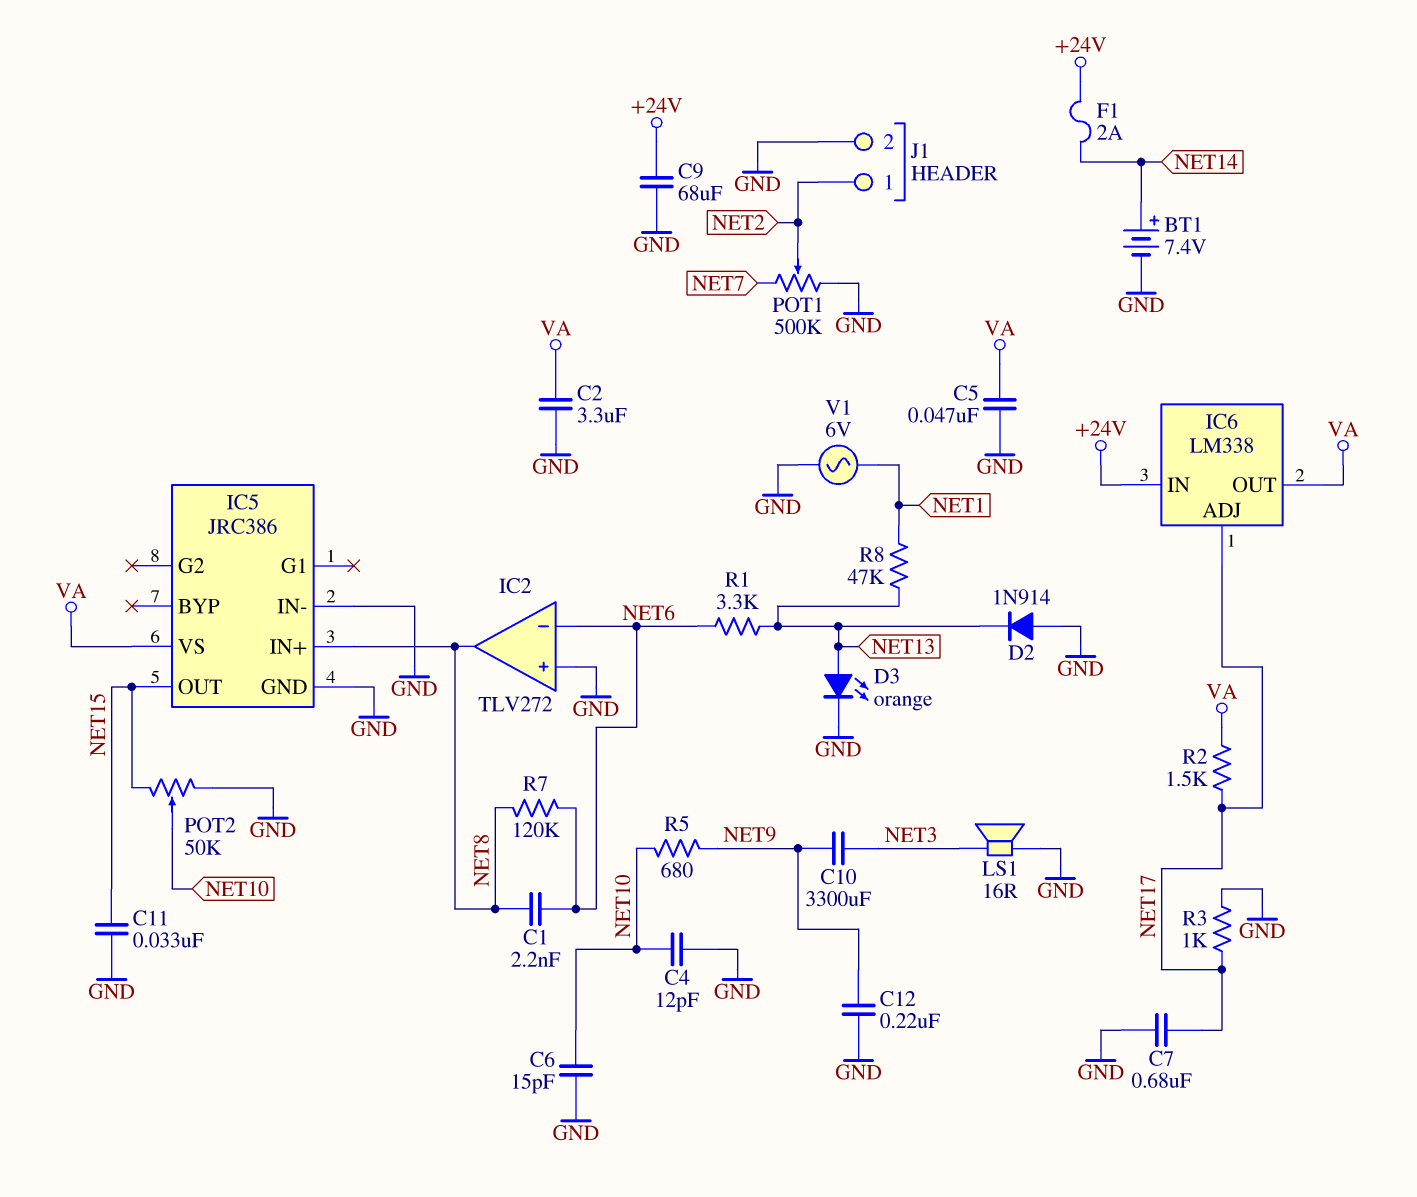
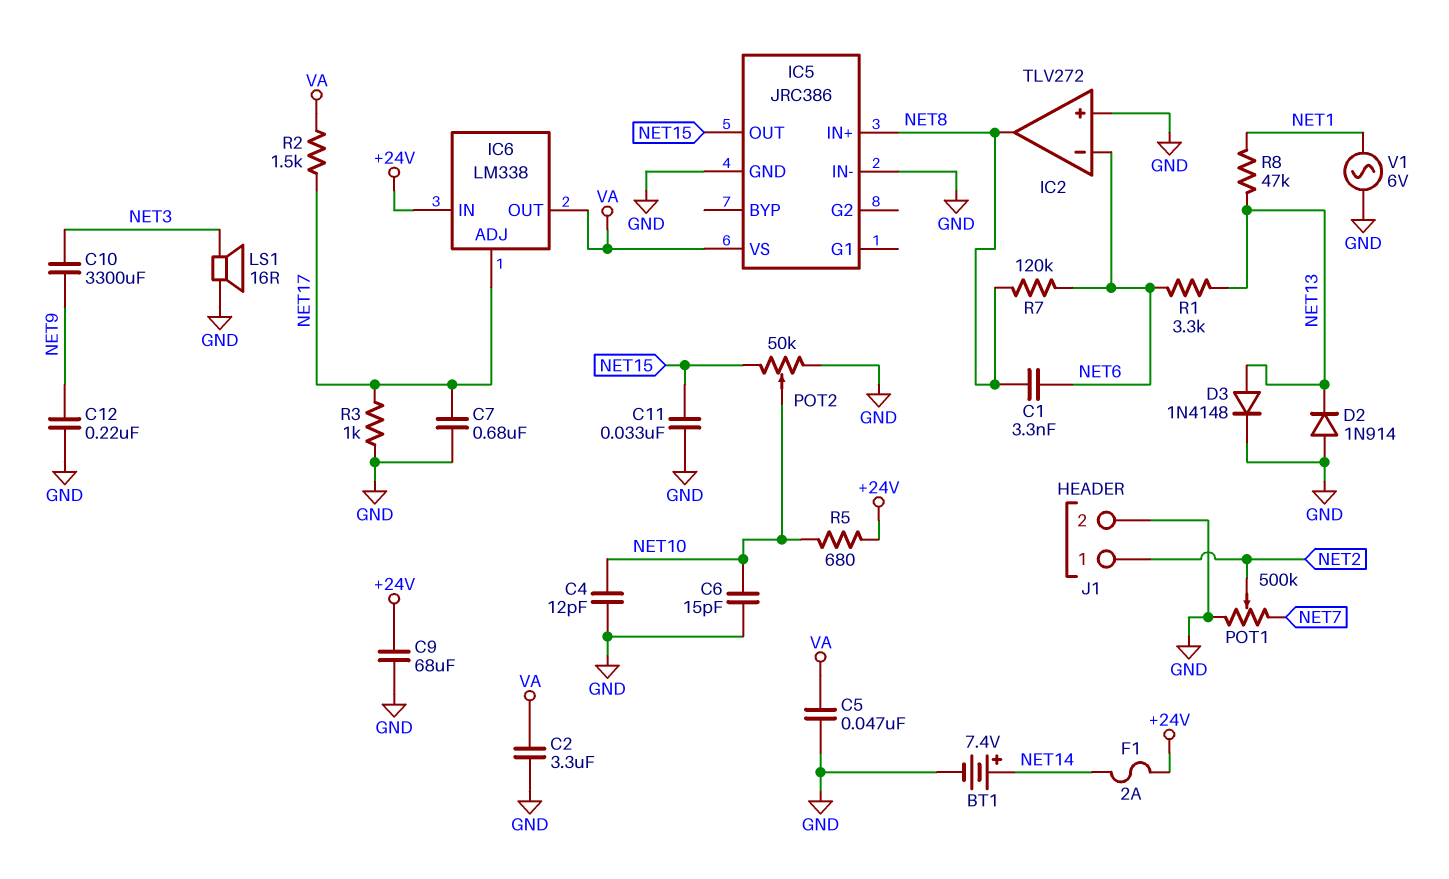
C1: 2.2nF (NET6, NET8) -> 3.3nF (NET6, NET8)
D3: LED orange (A NET13, K GND) -> diode 1N4148 (A NET13, K GND)
R5: 680 (NET9, NET10) -> 680 (+24V, NET10)

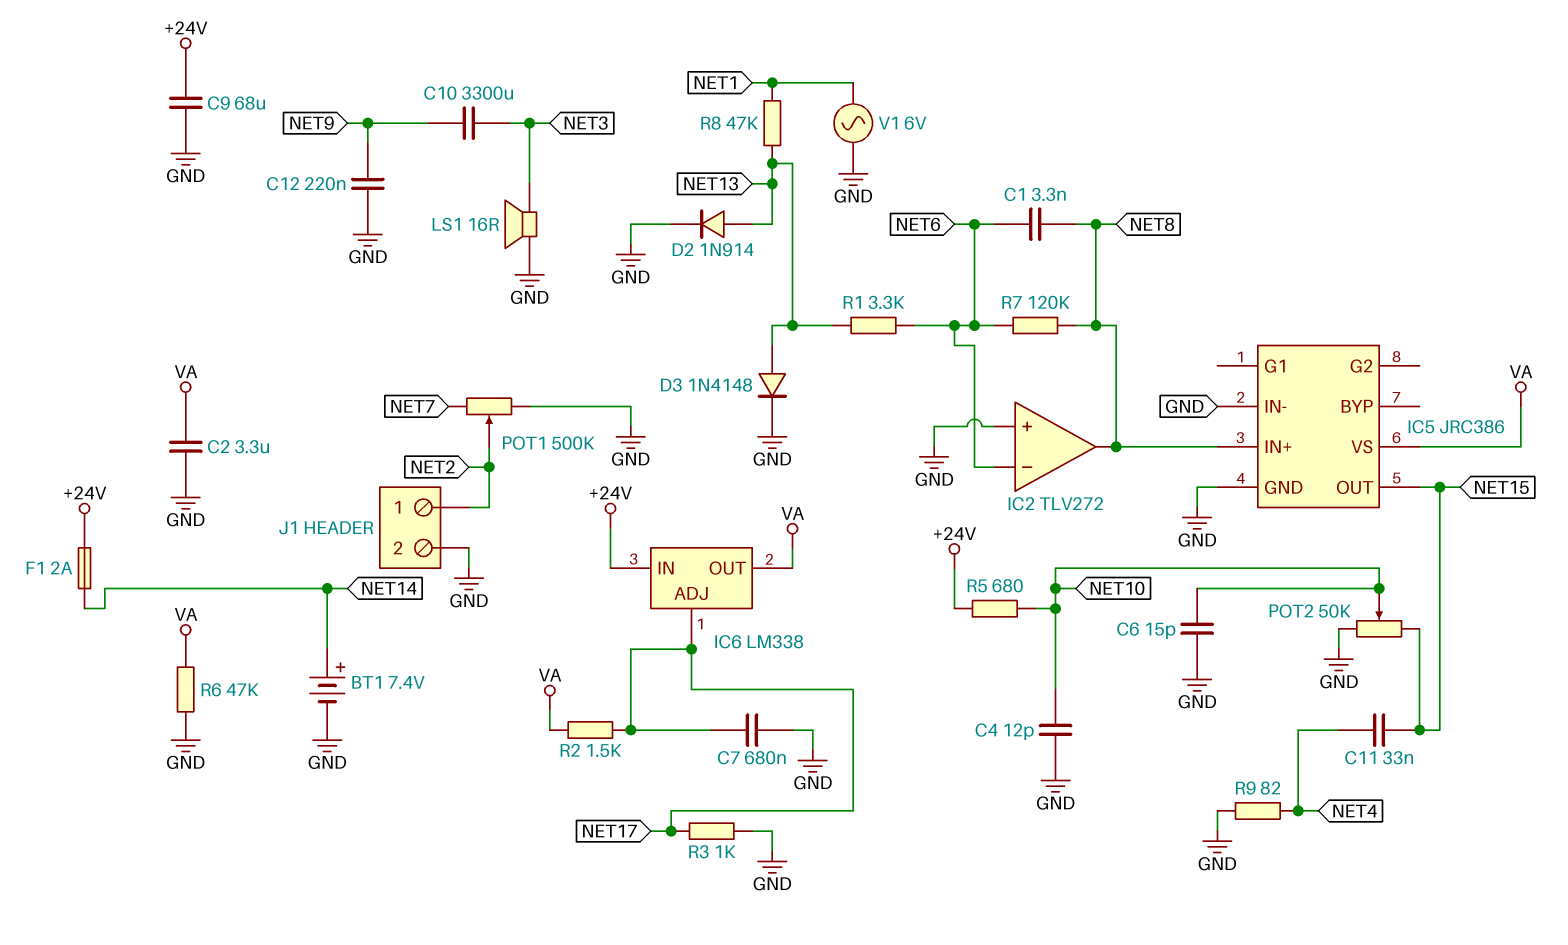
C5: 47nF (GND, VA) -> none
C11: 33nF (GND, NET15) -> 33nF (NET4, NET15)
D2: diode 1N914 (A GND, K NET13) -> diode 1N914 (A NET13, K GND)
R6: none -> 47k (GND, VA)
R9: none -> 82 (GND, NET4)

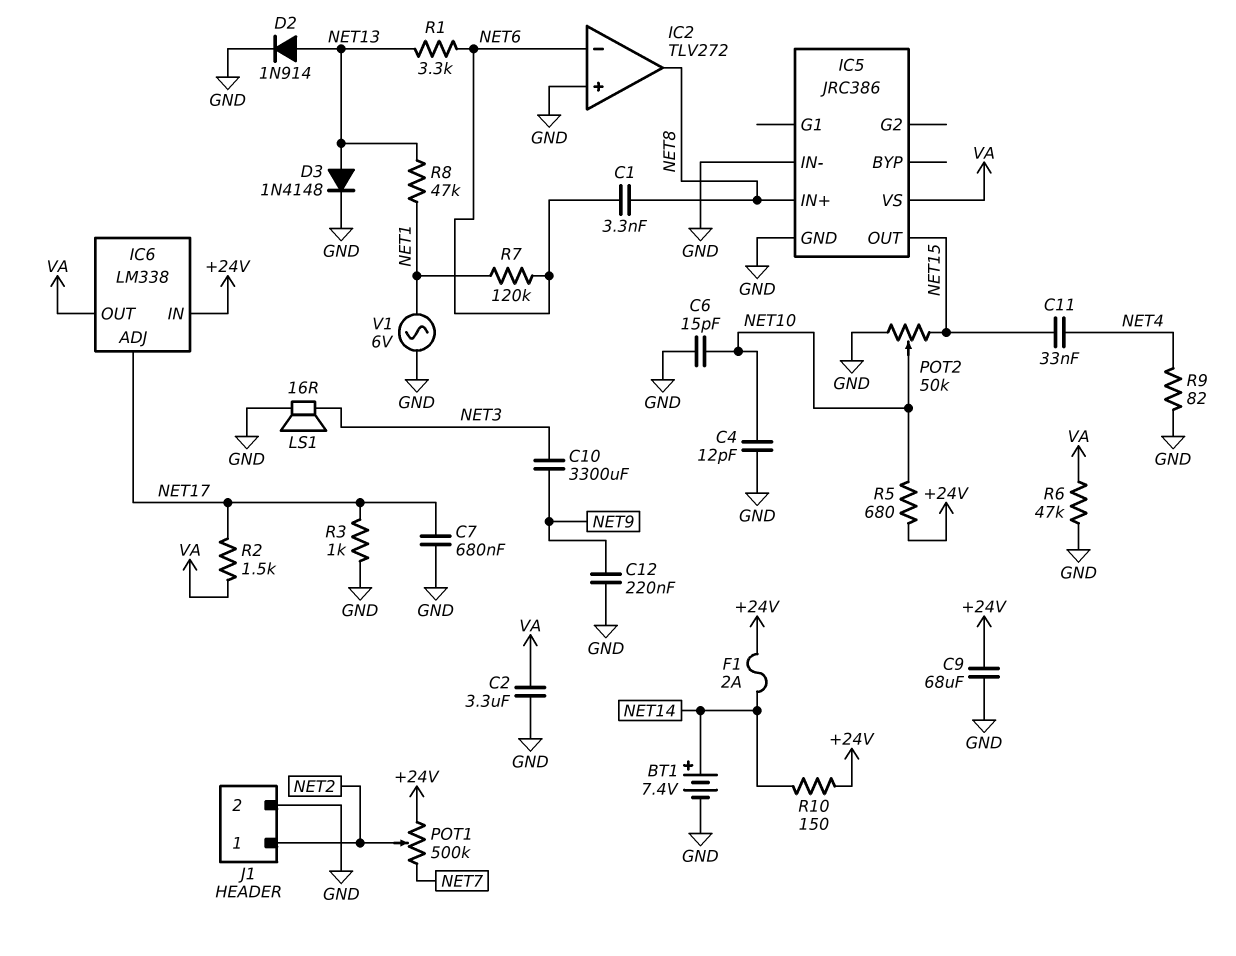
POT1: 500k (GND, NET7, wiper NET2) -> 500k (+24V, NET7, wiper NET2)
R7: 120k (NET6, NET8) -> 120k (NET1, NET6)
R10: none -> 150 (+24V, NET14)

